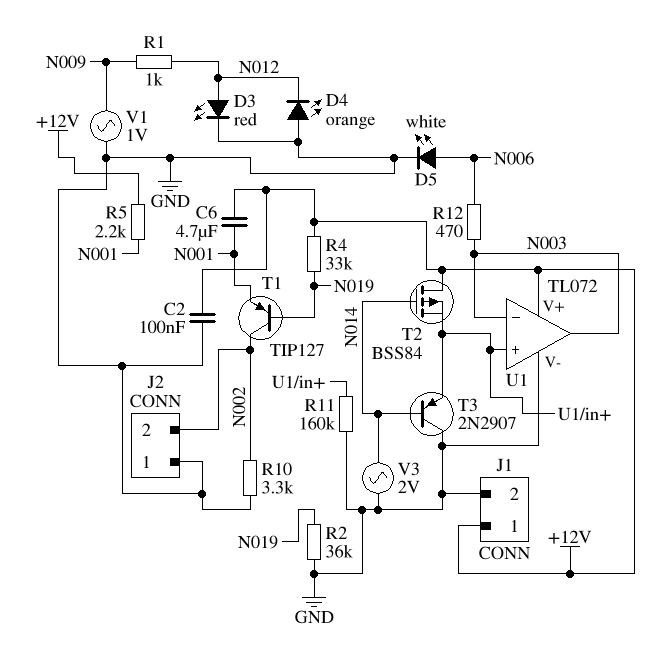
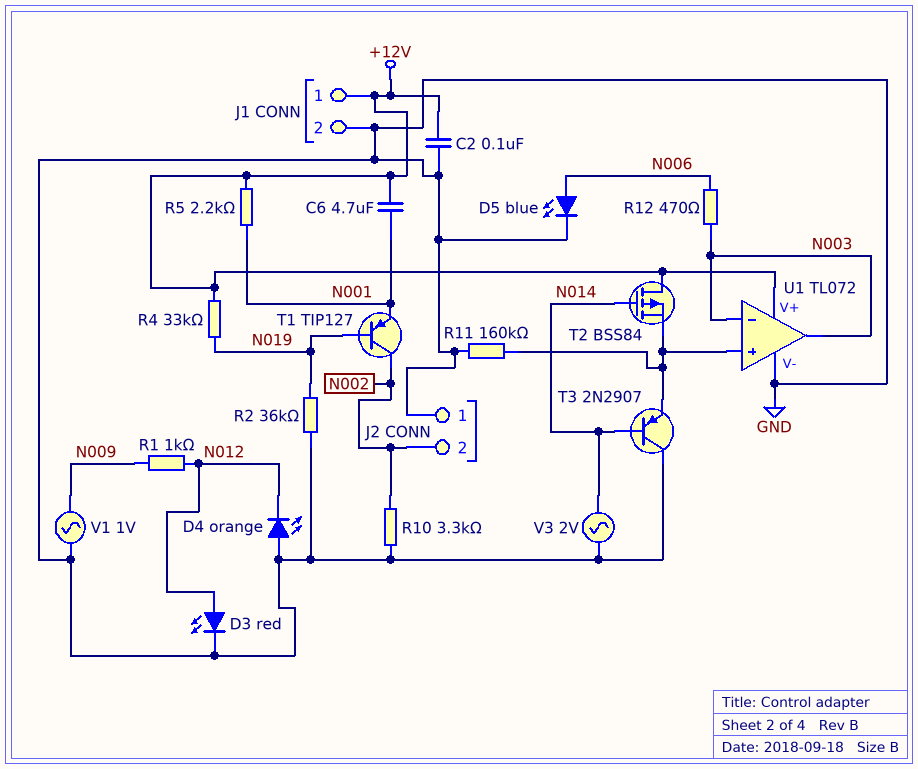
D5: LED white (A N006, K GND) -> LED blue (A N006, K GND)

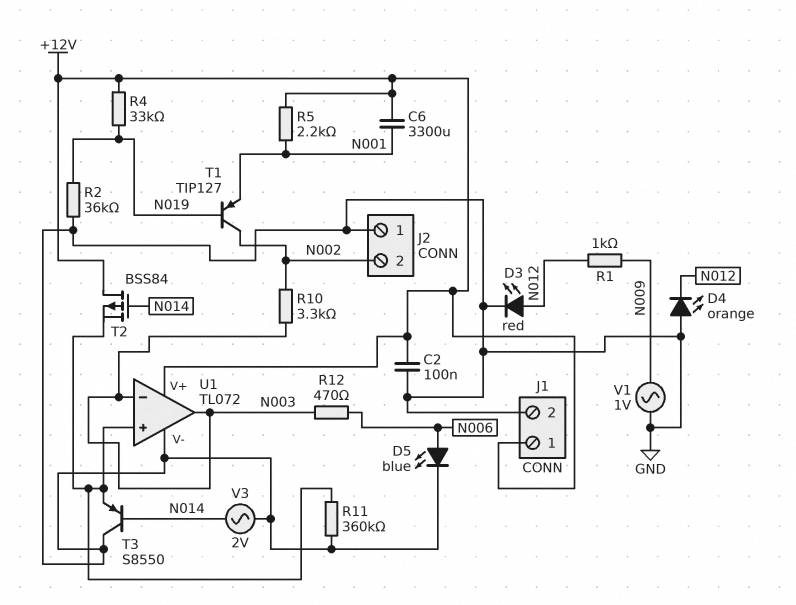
C6: 4.7uF (+12V, N001) -> 3300uF (+12V, N001)
R10: 3.3k (GND, N002) -> 3.3k (N002, N003)
R11: 160k (GND, U1/in+) -> 360k (GND, U1/in+)
T3: PNP 2N2907 (B N014, C GND, E U1/in+) -> PNP S8550 (B N014, C GND, E U1/in+)

